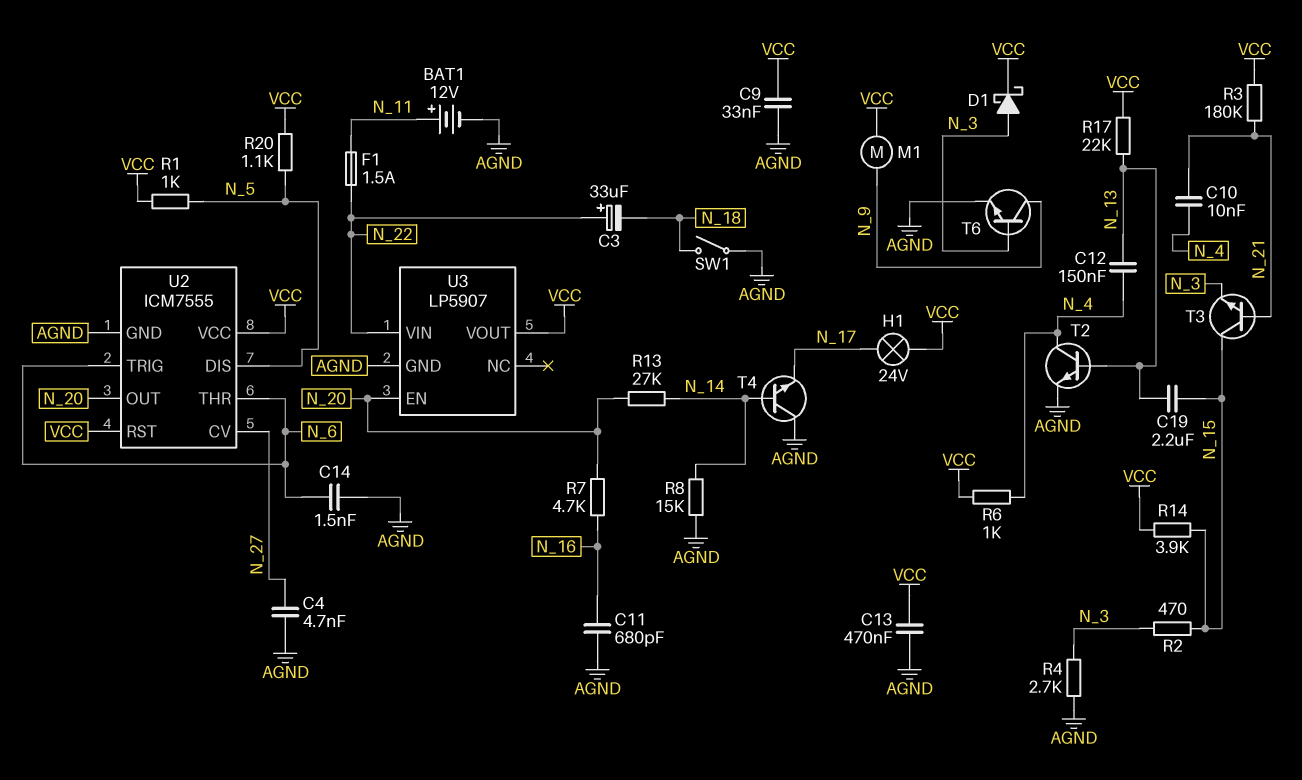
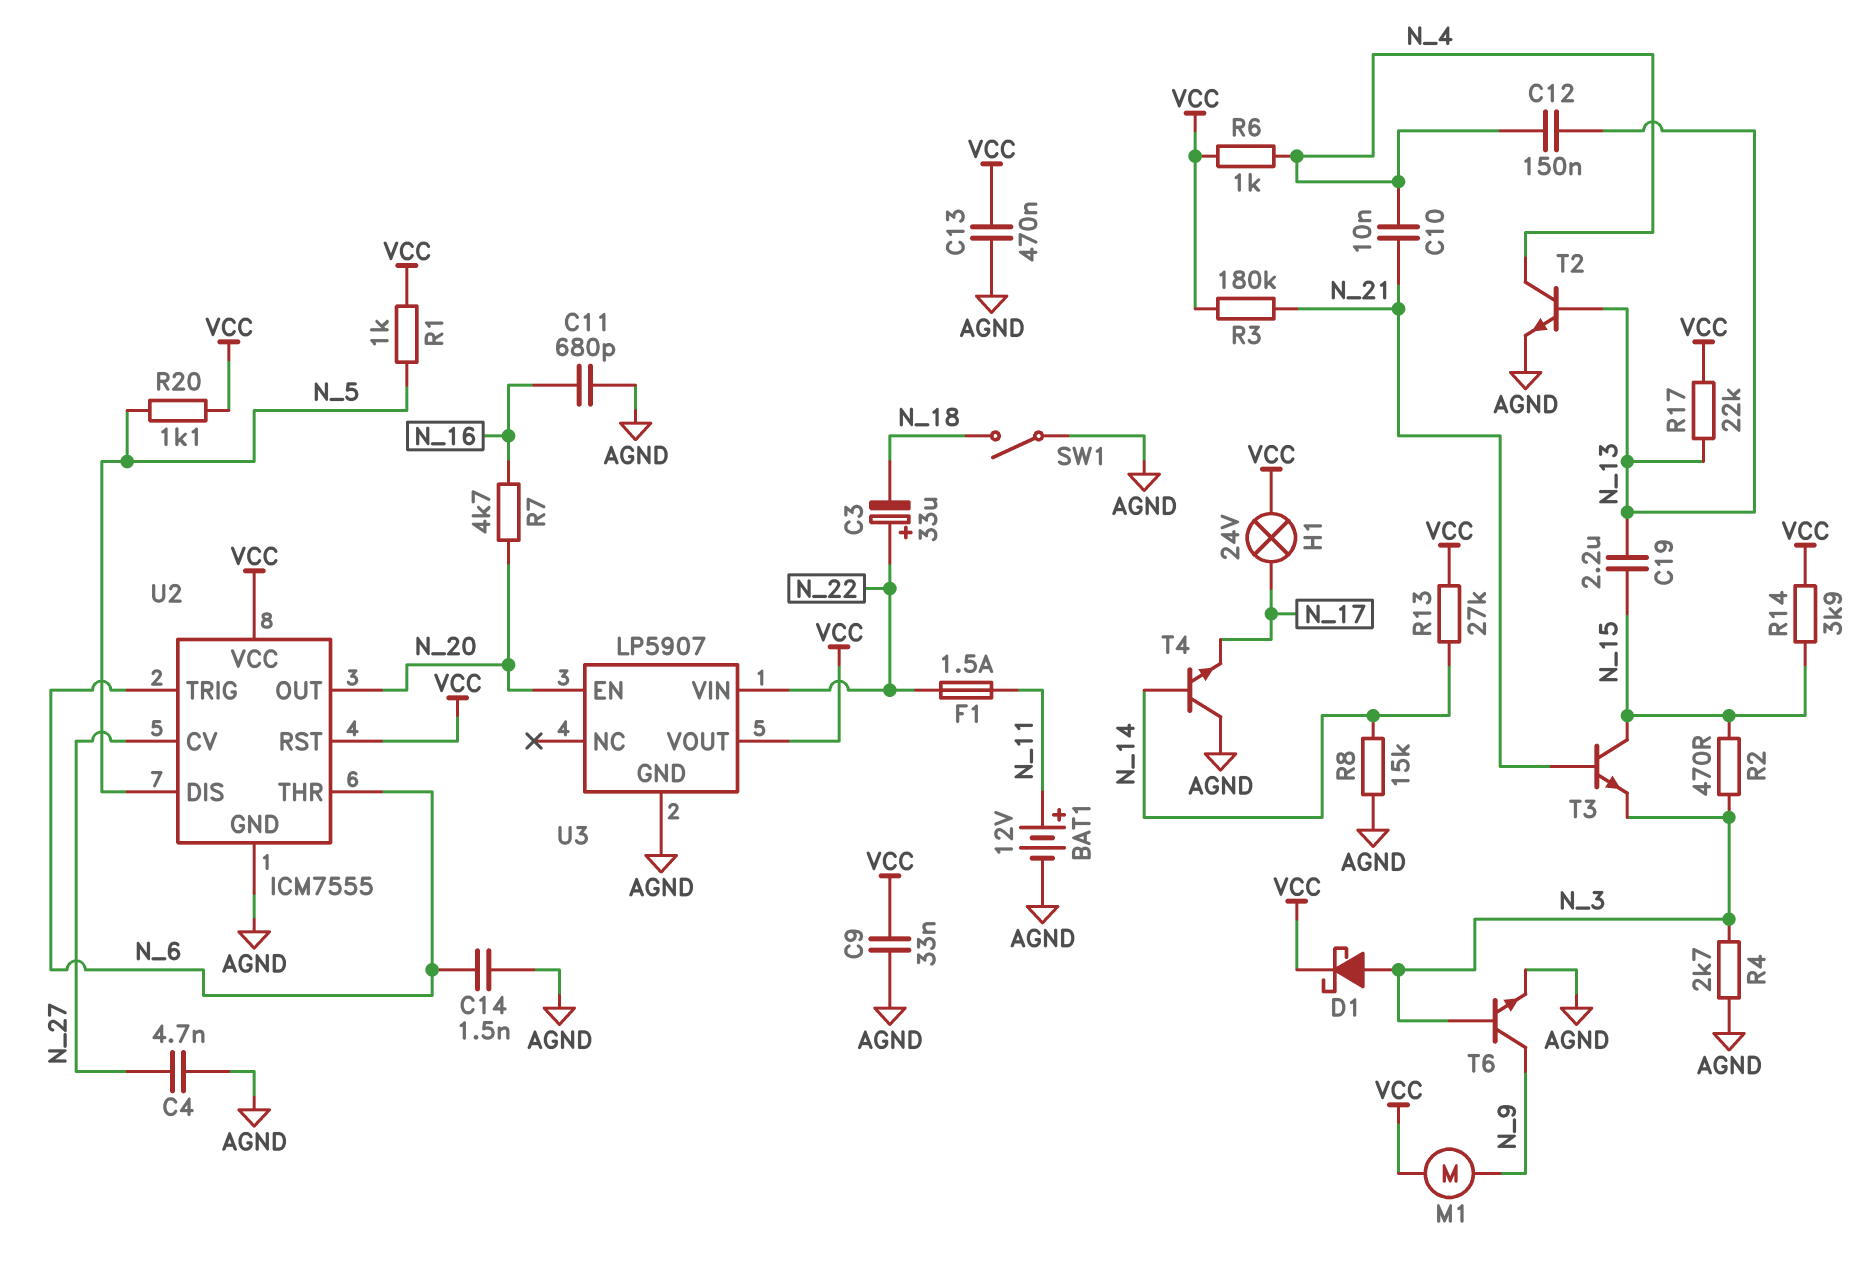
R13: 27k (N_14, N_20) -> 27k (N_14, VCC)

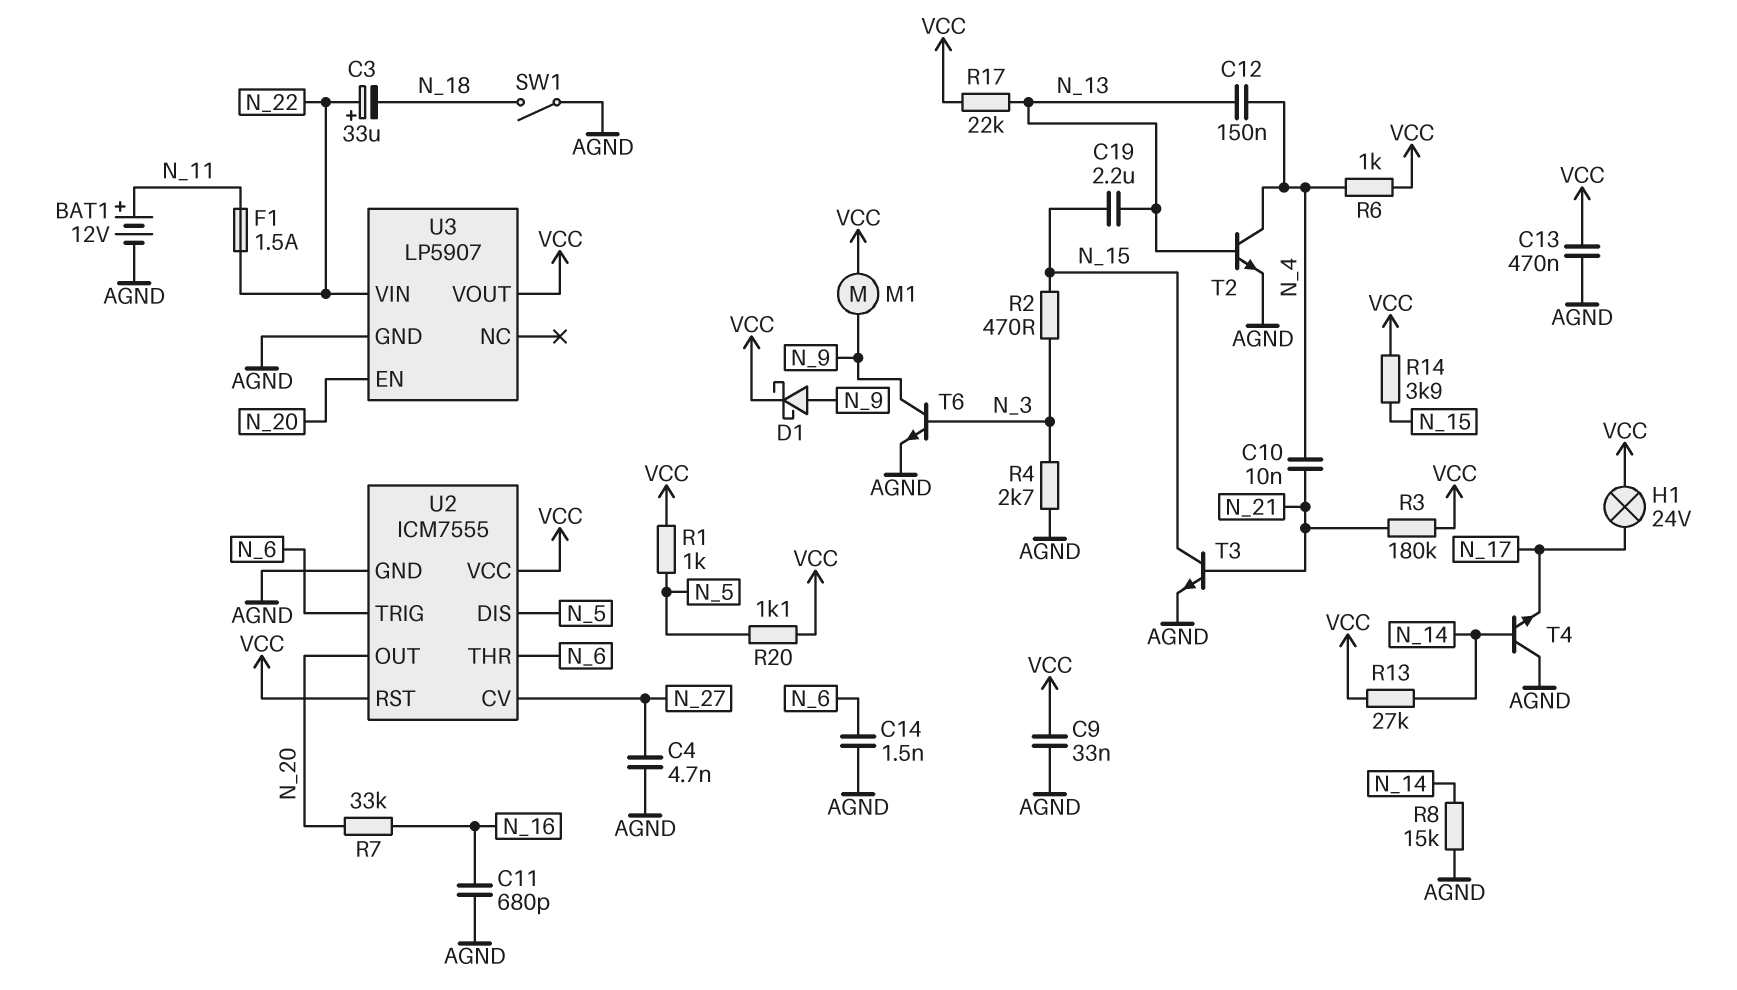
D1: schottky (A N_3, K VCC) -> schottky (A N_9, K VCC)
R7: 4.7k (N_16, N_20) -> 33k (N_16, N_20)
T3: NPN (B N_21, C N_15, E N_3) -> NPN (B N_21, C N_15, E AGND)

